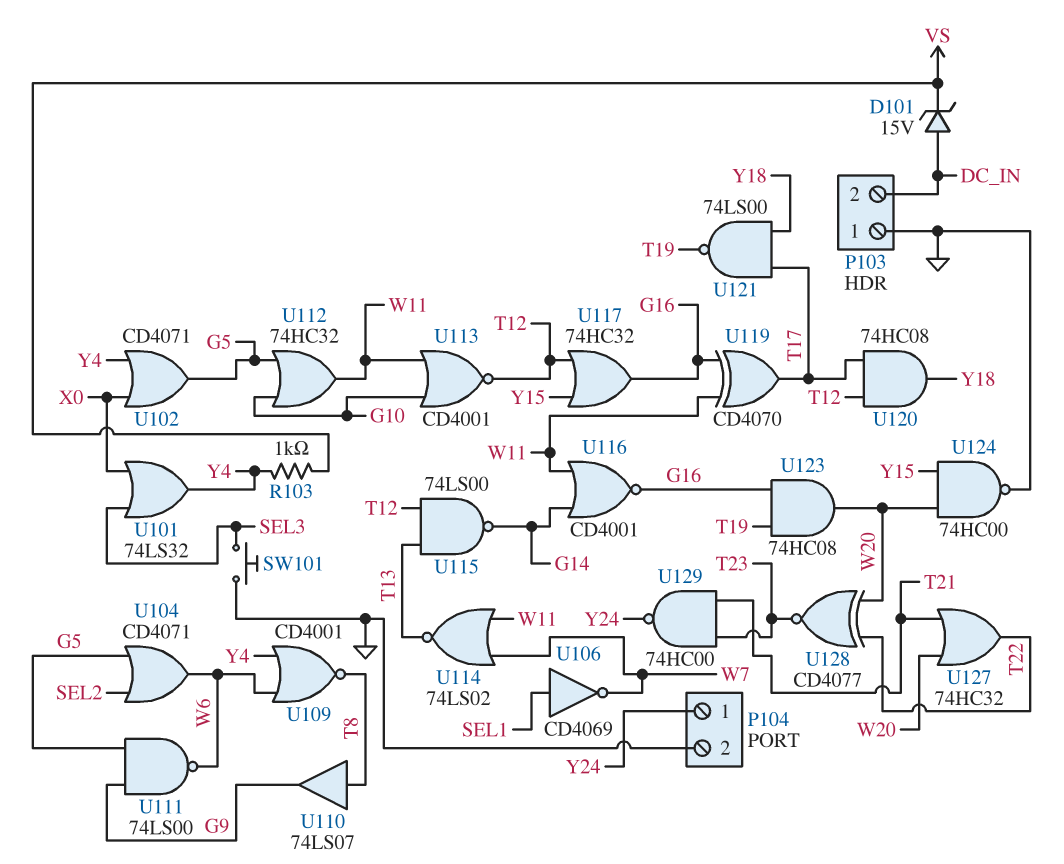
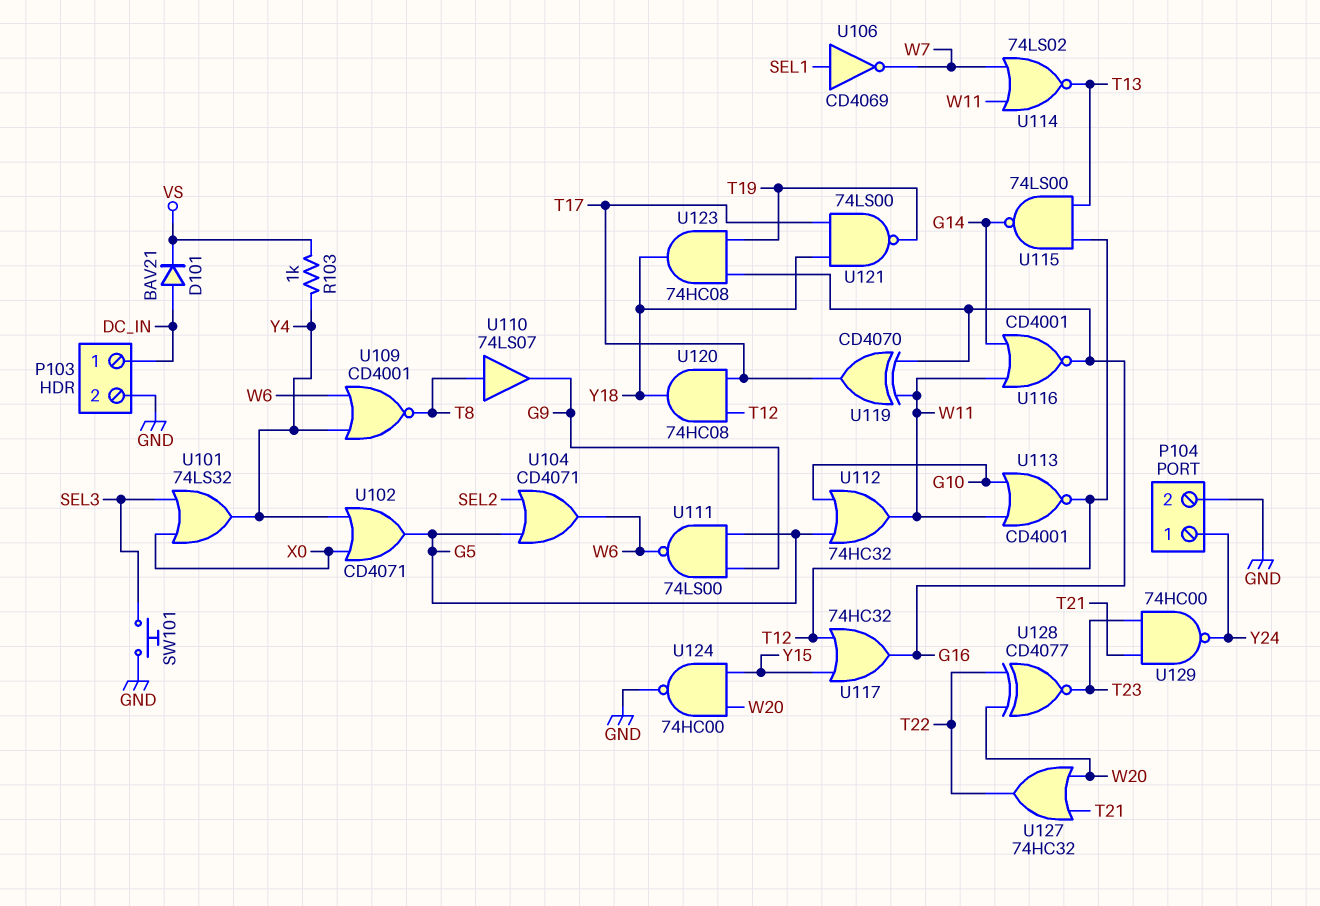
D101: zener 15V (A DC_IN, K VS) -> diode BAV21 (A DC_IN, K VS)
P103 pin 1: GND -> DC_IN
P103 pin 2: DC_IN -> GND
U123: AND 74HC08 (in G16, in T19, out W20) -> AND 74HC08 (in G16, in T19, out Y18)

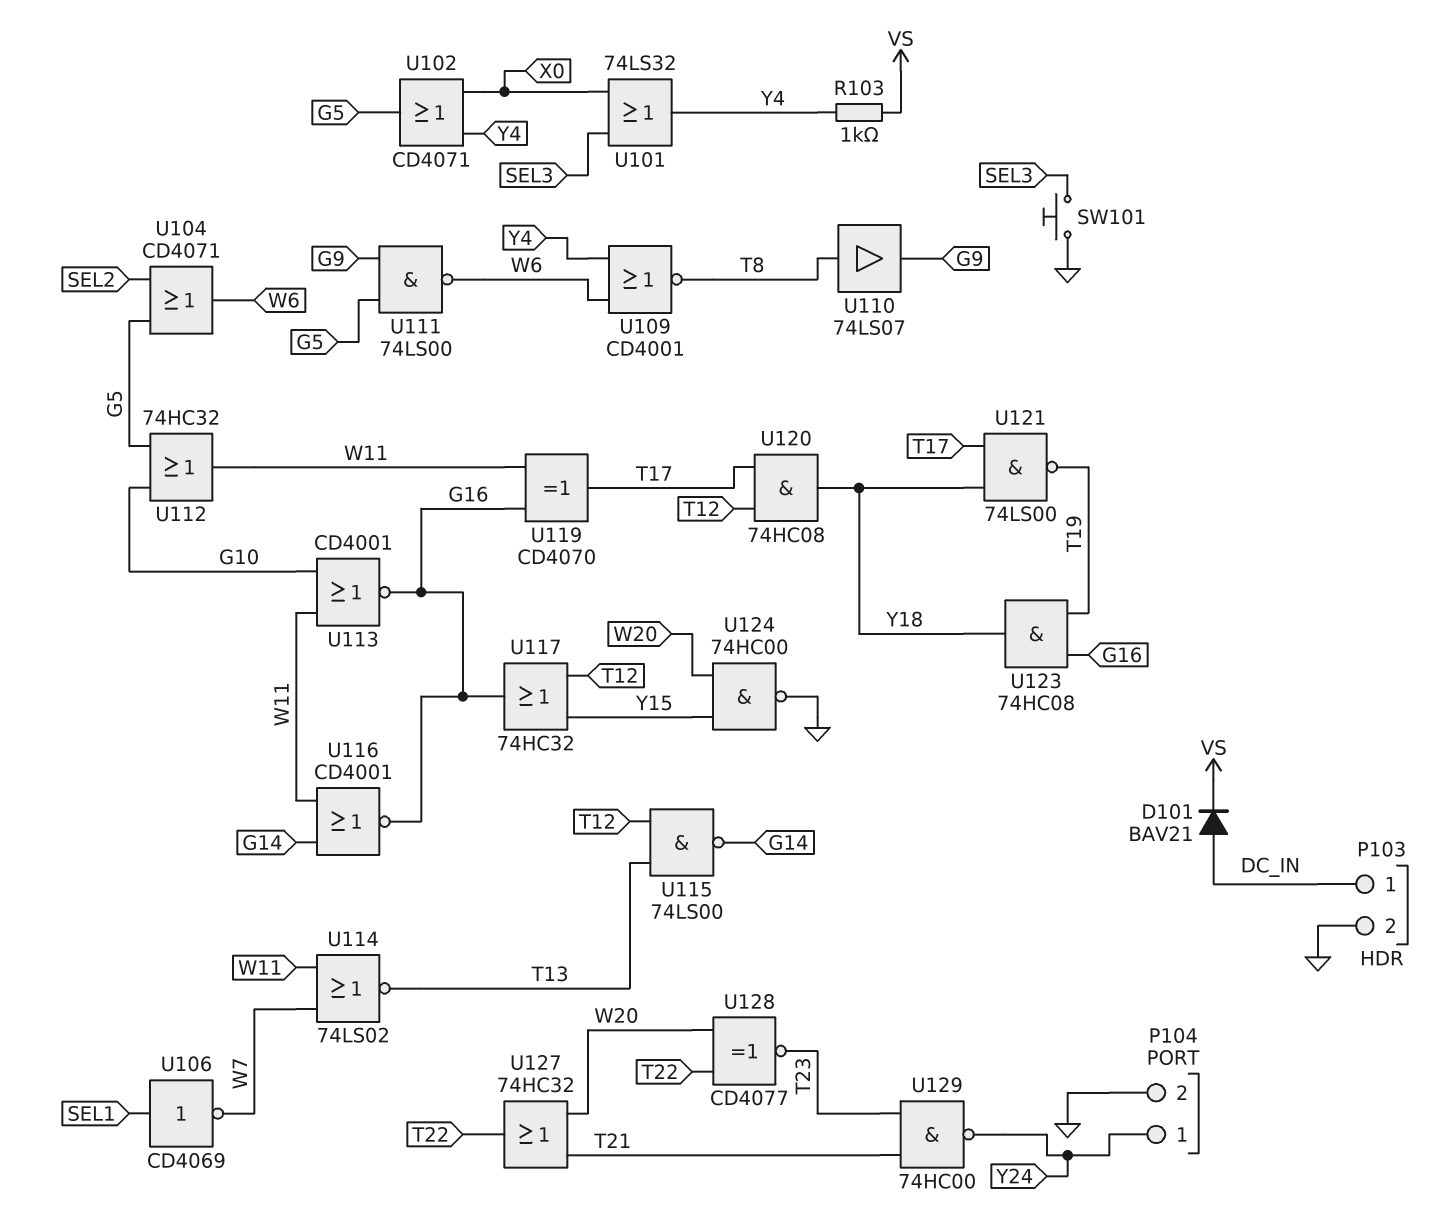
U113: NOR CD4001 (in G10, in W11, out T12) -> NOR CD4001 (in G10, in W11, out G16)

